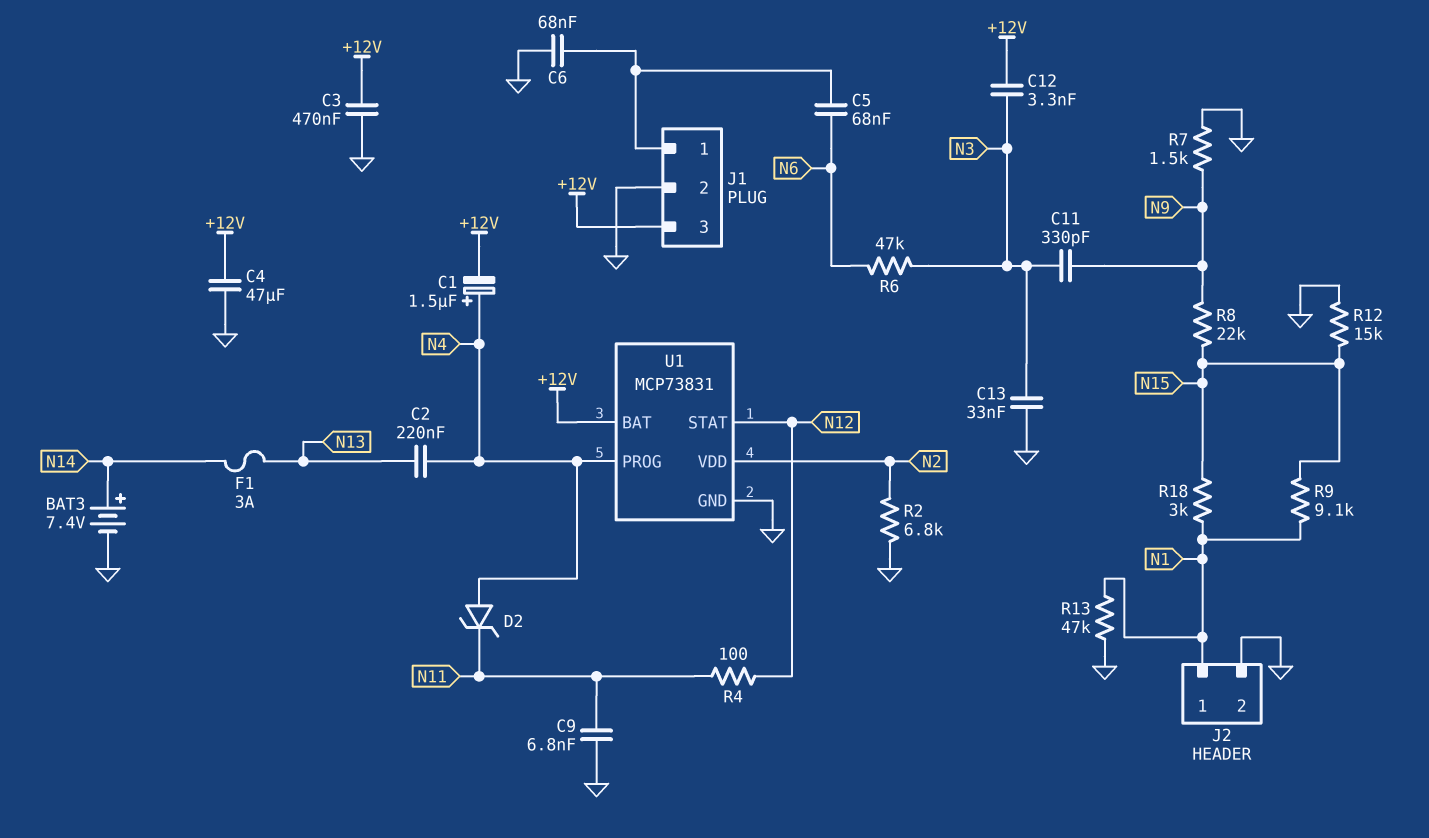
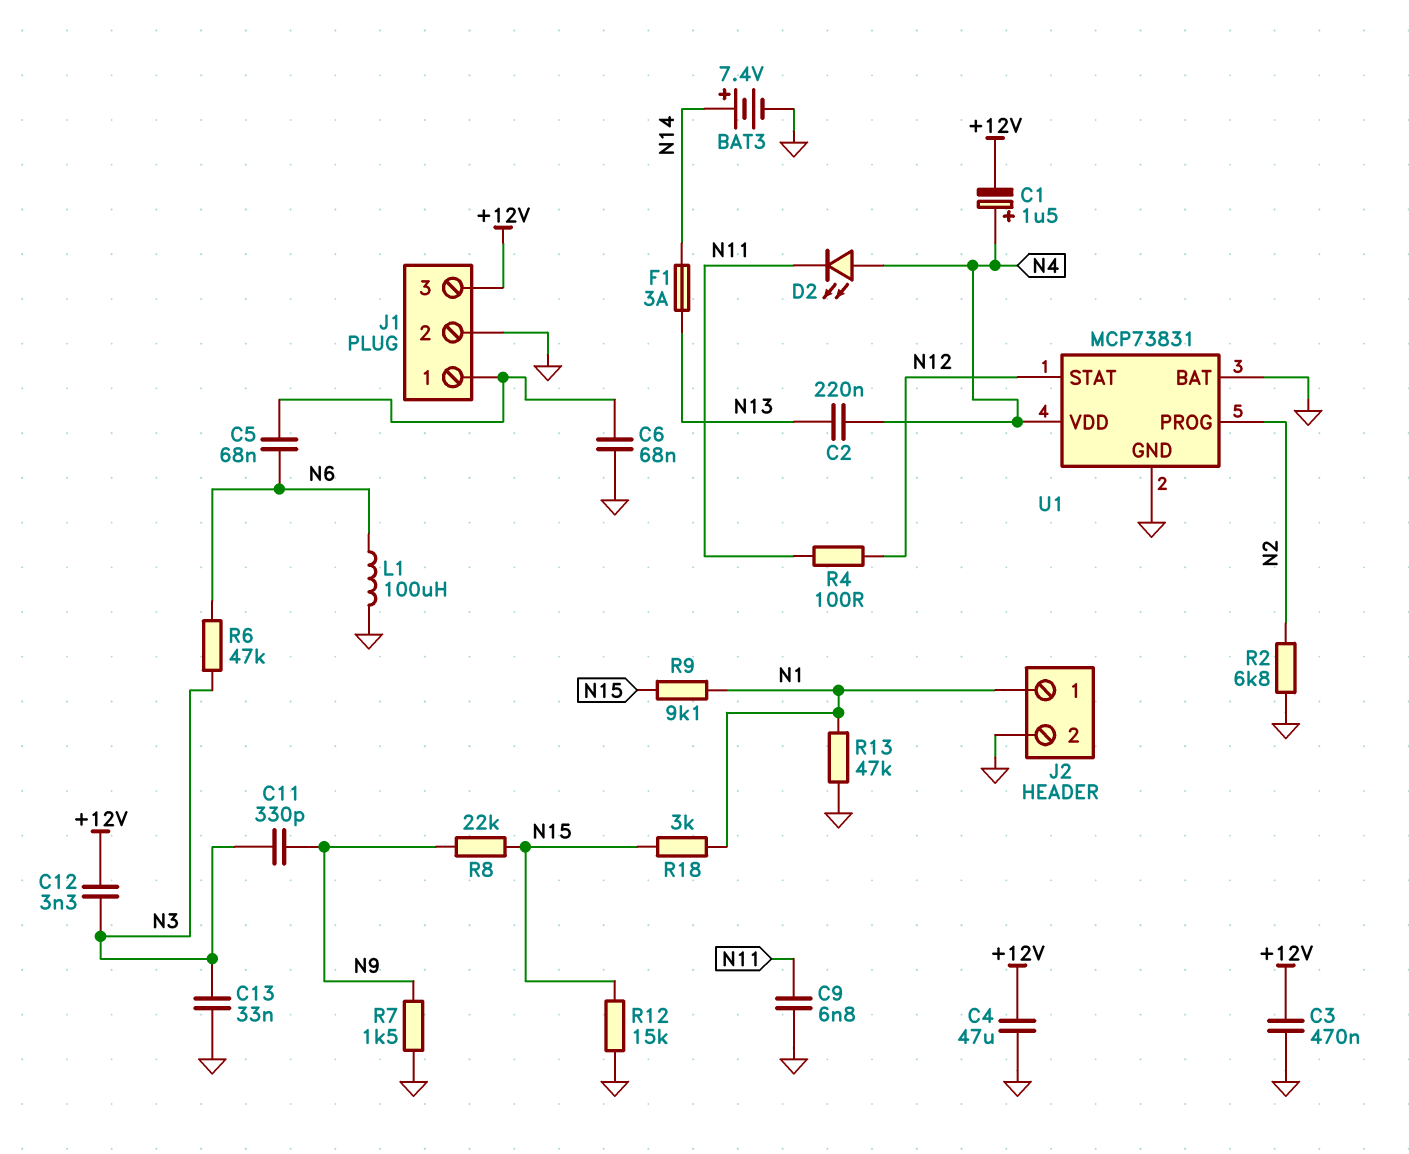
D2: zener (A N4, K N11) -> LED (A N4, K N11)
L1: none -> 100uH (GND, N6)
U1 pin BAT: +12V -> GND
U1 pin PROG: N4 -> N2
U1 pin VDD: N2 -> N4

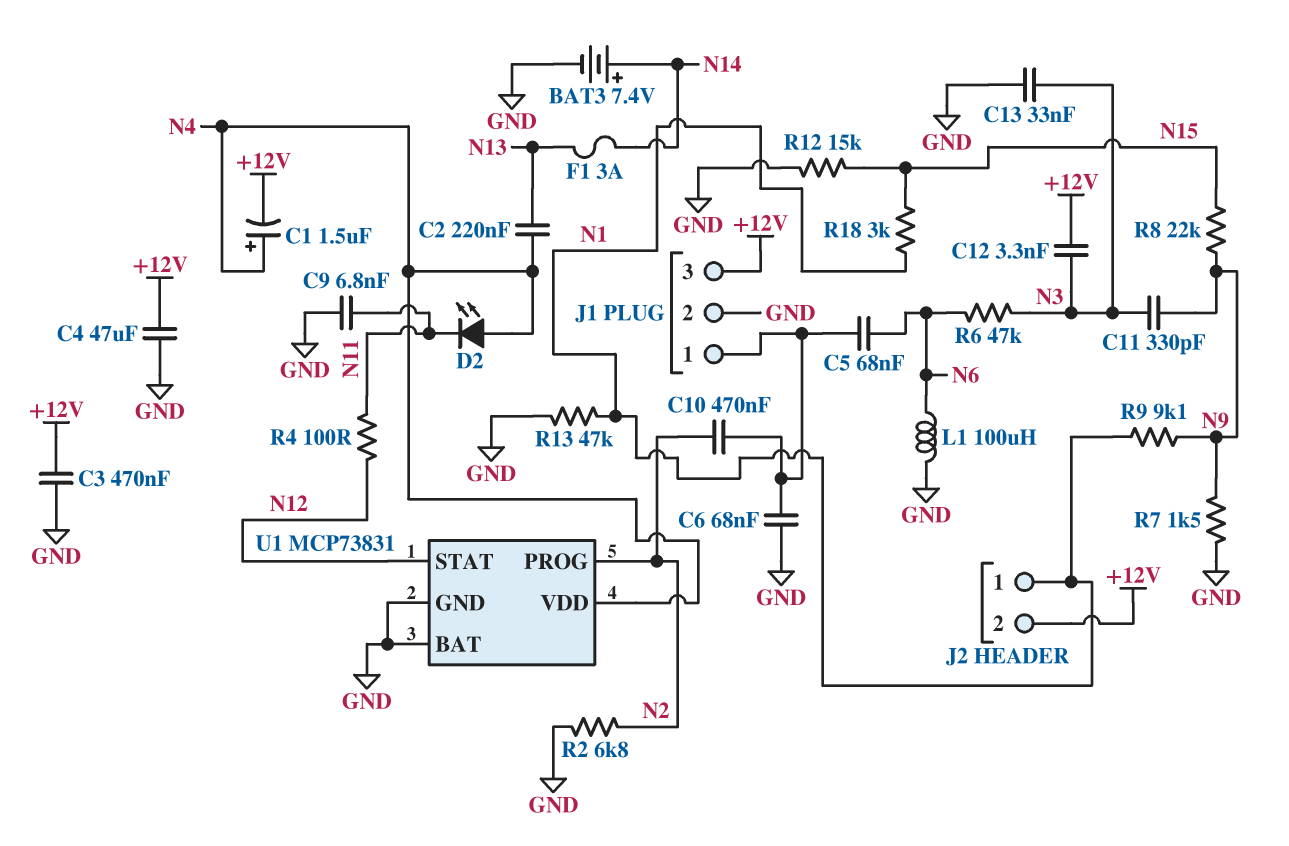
C10: none -> 470nF (J1/1, N2)
J2 pin 2: GND -> +12V
R9: 9.1k (N1, N15) -> 9.1k (N1, N9)

